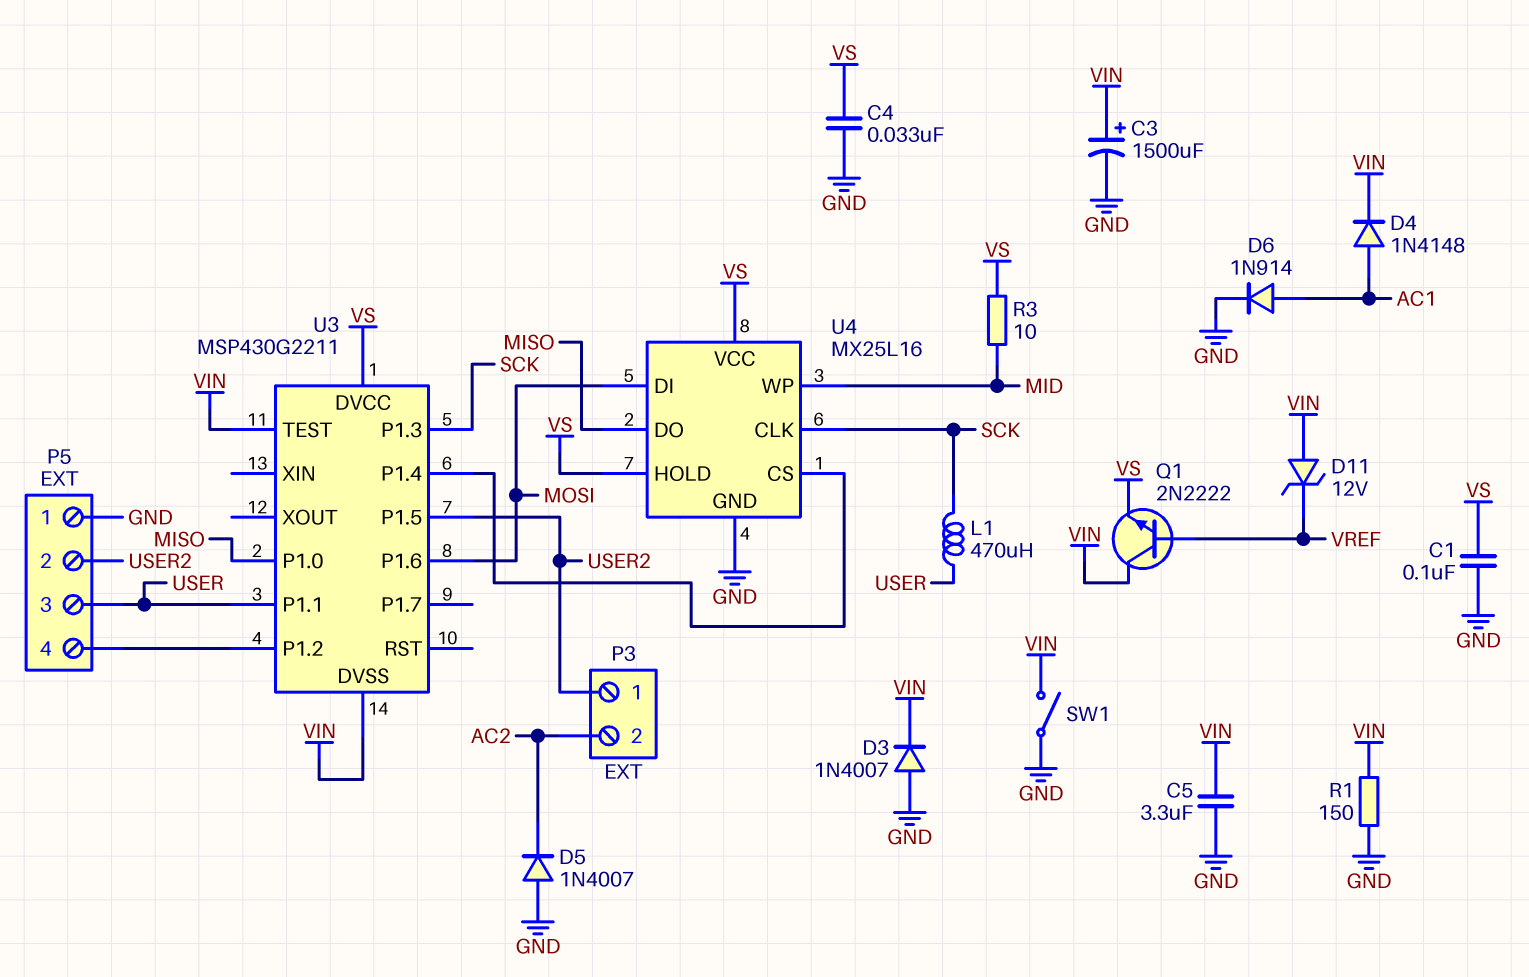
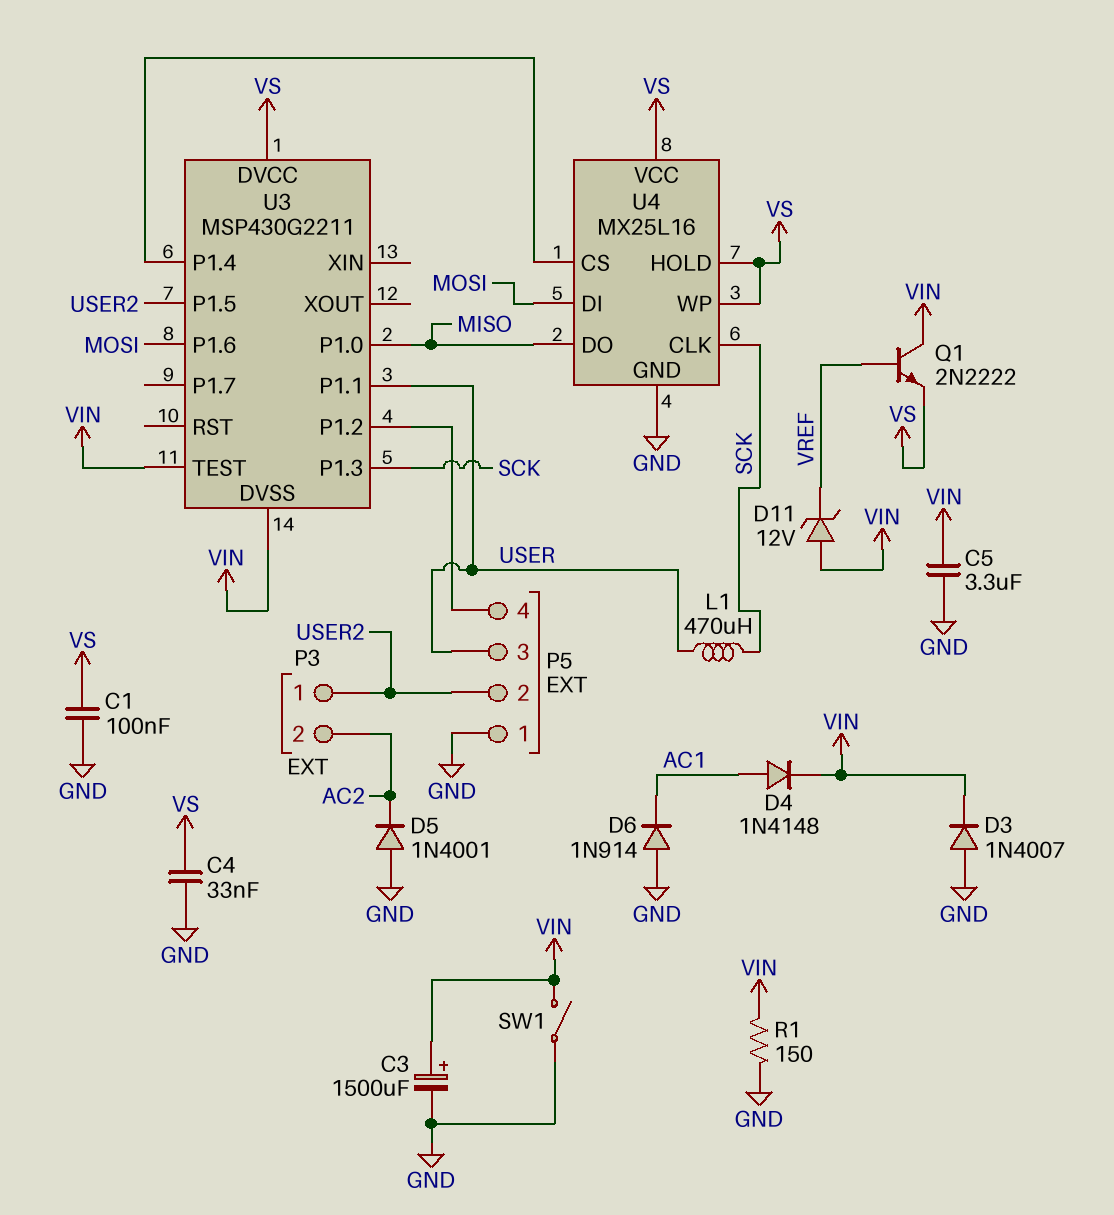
D5: diode 1N4007 (A GND, K AC2) -> diode 1N4001 (A GND, K AC2)
D6: diode 1N914 (A AC1, K GND) -> diode 1N914 (A GND, K AC1)
R3: 10 (MID, VS) -> none
U4 pin WP: MID -> VS

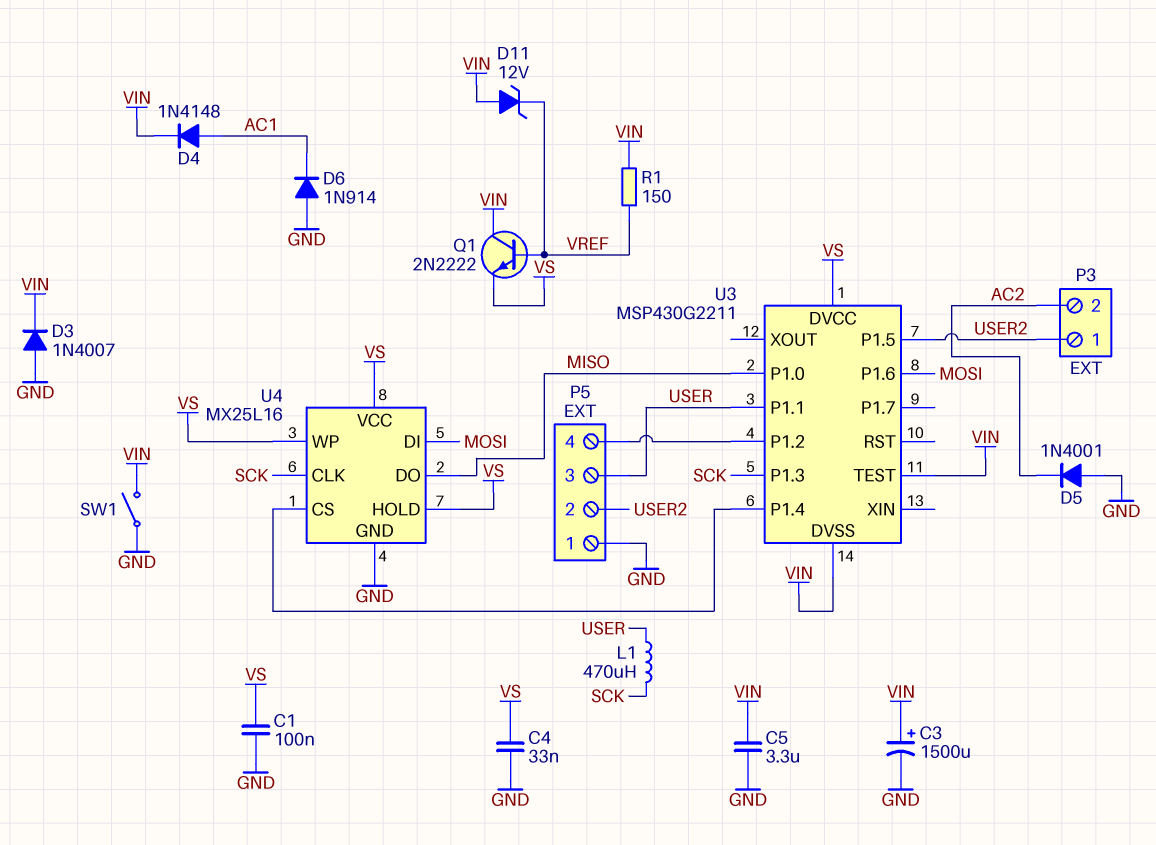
R1: 150 (GND, VIN) -> 150 (VIN, VREF)

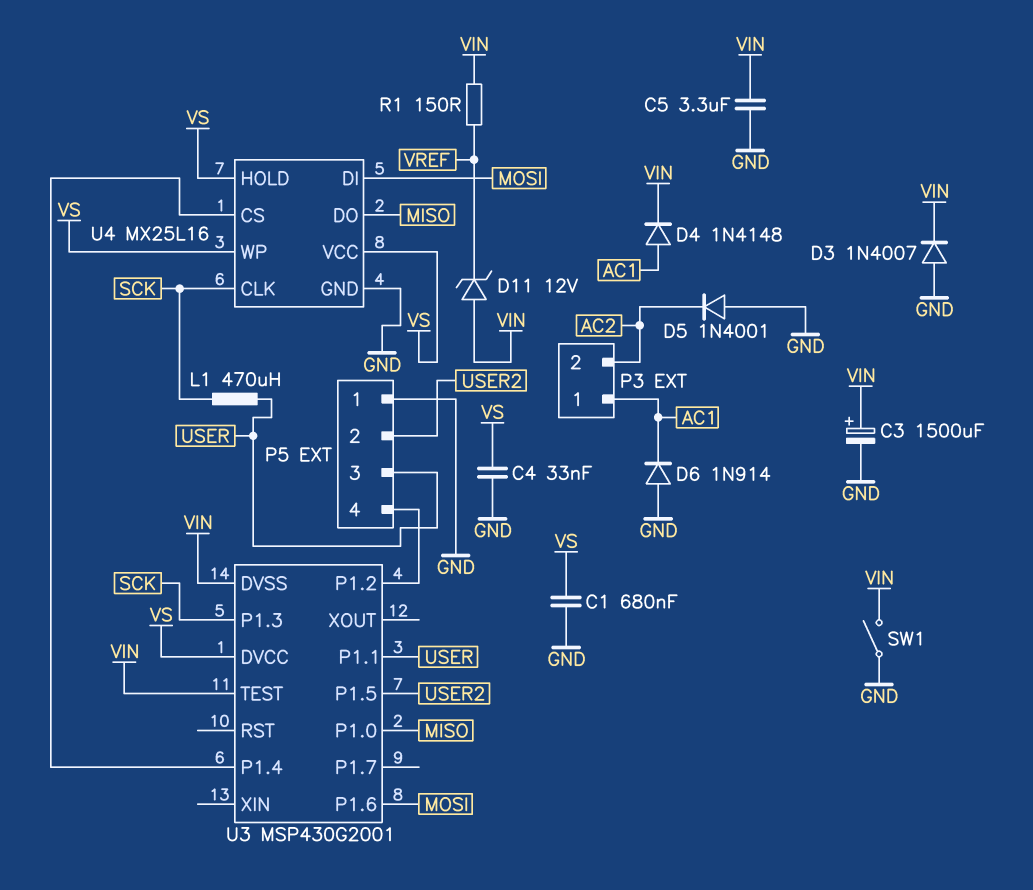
C1: 100nF (GND, VS) -> 680nF (GND, VS)
P3 pin 1: USER2 -> AC1
Q1: NPN 2N2222 (B VREF, C VIN, E VS) -> none
U3: MSP430G2211 -> MSP430G2001

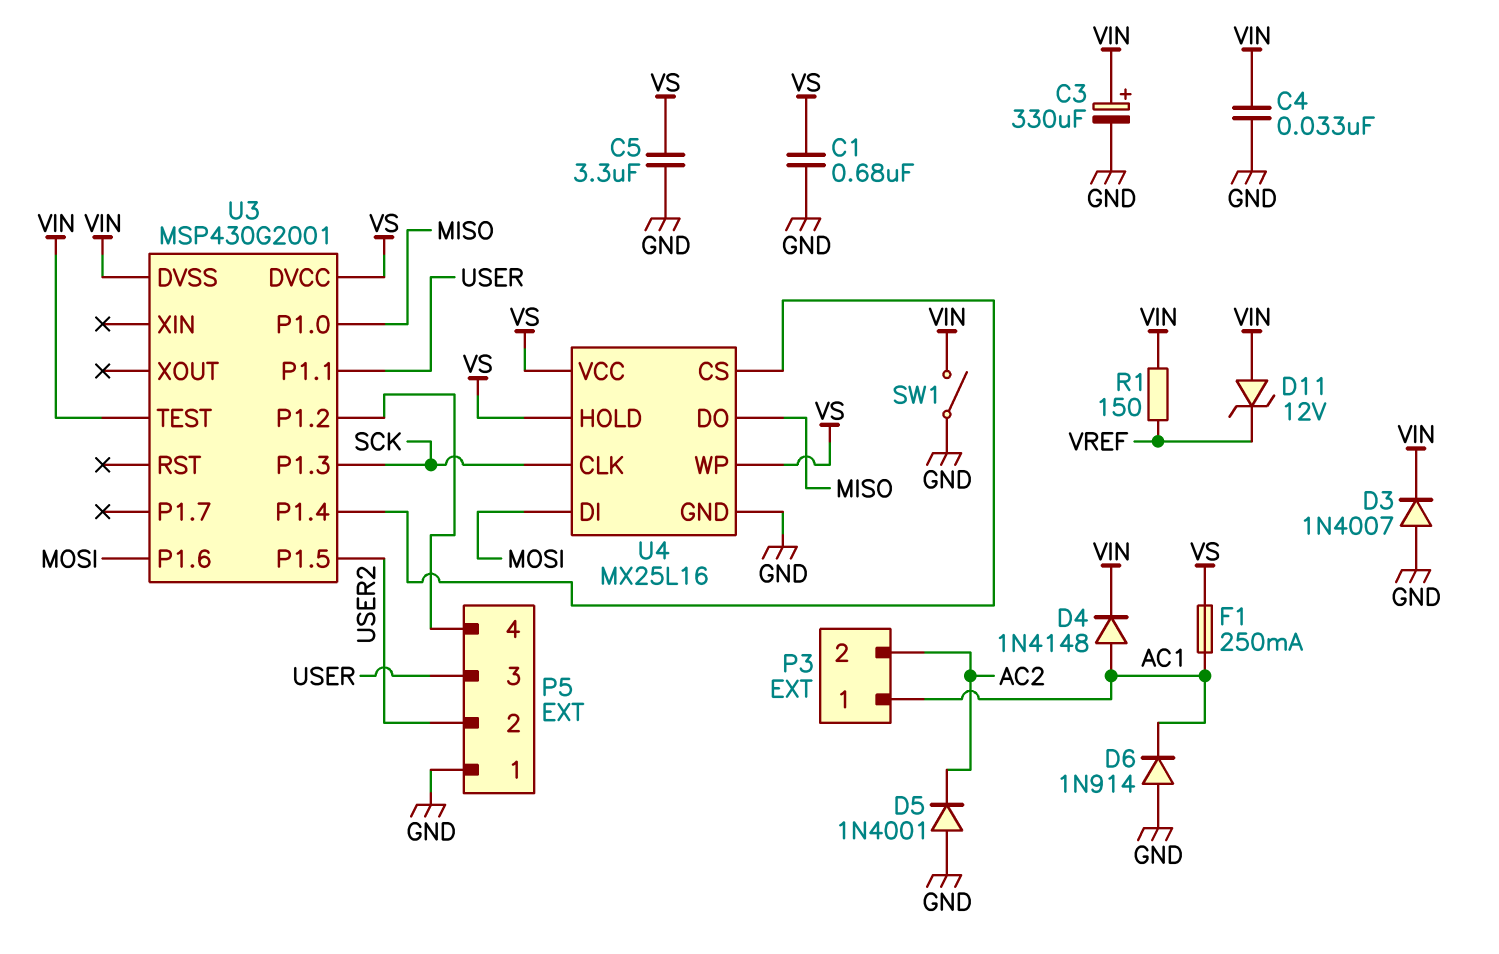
C3: 1500uF (plus VIN, minus GND) -> 330uF (plus VIN, minus GND)
C4: 33nF (GND, VS) -> 33nF (GND, VIN)
C5: 3.3uF (GND, VIN) -> 3.3uF (GND, VS)
F1: none -> 250mA (AC1, VS)
L1: 470uH (SCK, USER) -> none

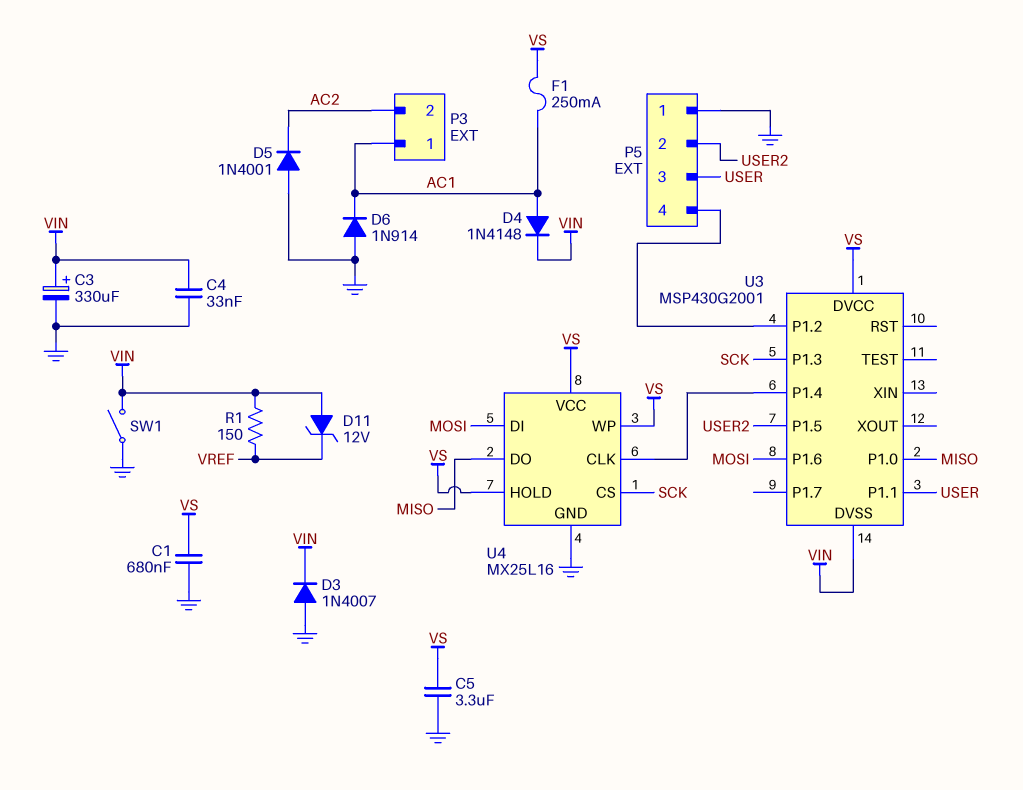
U3 pin TEST: VIN -> none
U4 pin CLK: SCK -> U3/P1.4
U4 pin CS: U3/P1.4 -> SCK

